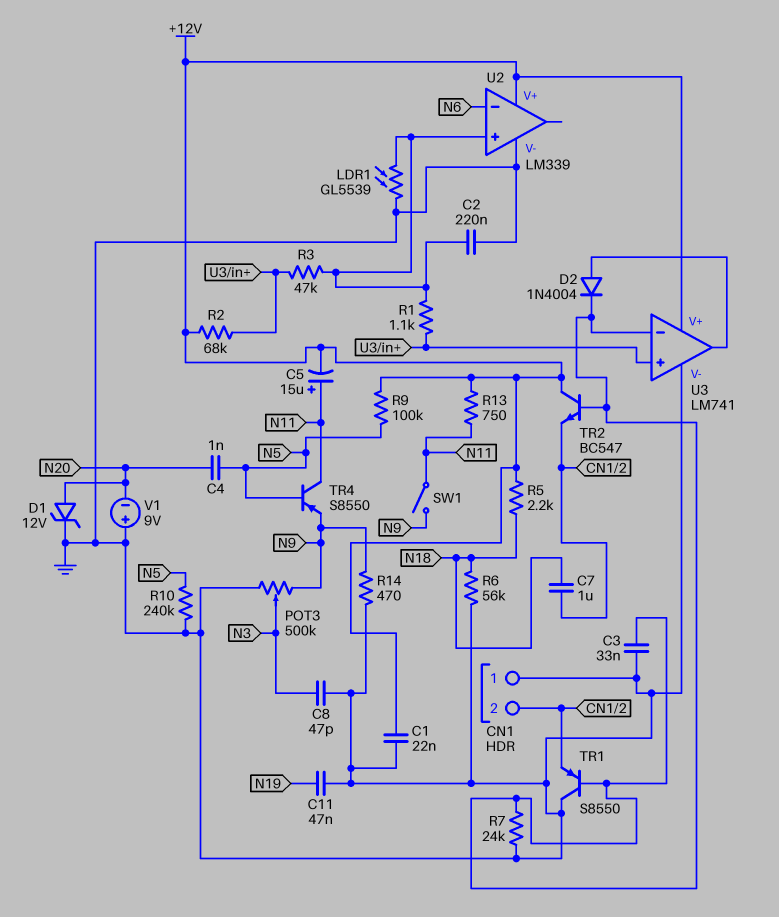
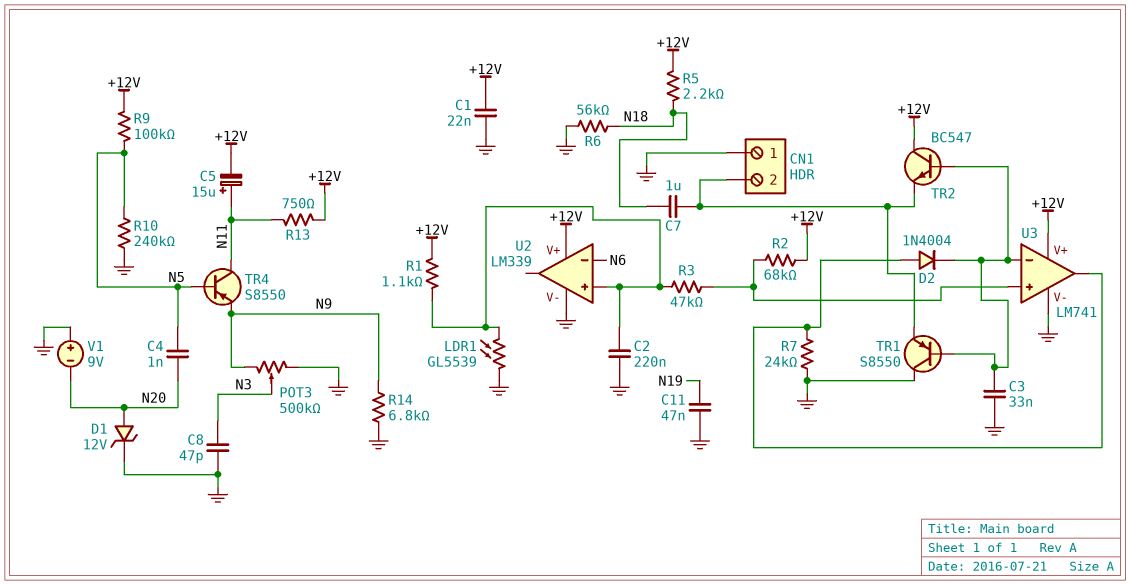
R1: 1.1k (U2/in+, U3/in+) -> 1.1k (+12V, U2/in+)
R7: 24k (GND, U3/in-) -> 24k (GND, U3/out)
R14: 470 (GND, N9) -> 6.8k (GND, N9)
SW1: switch (N9, N11) -> none

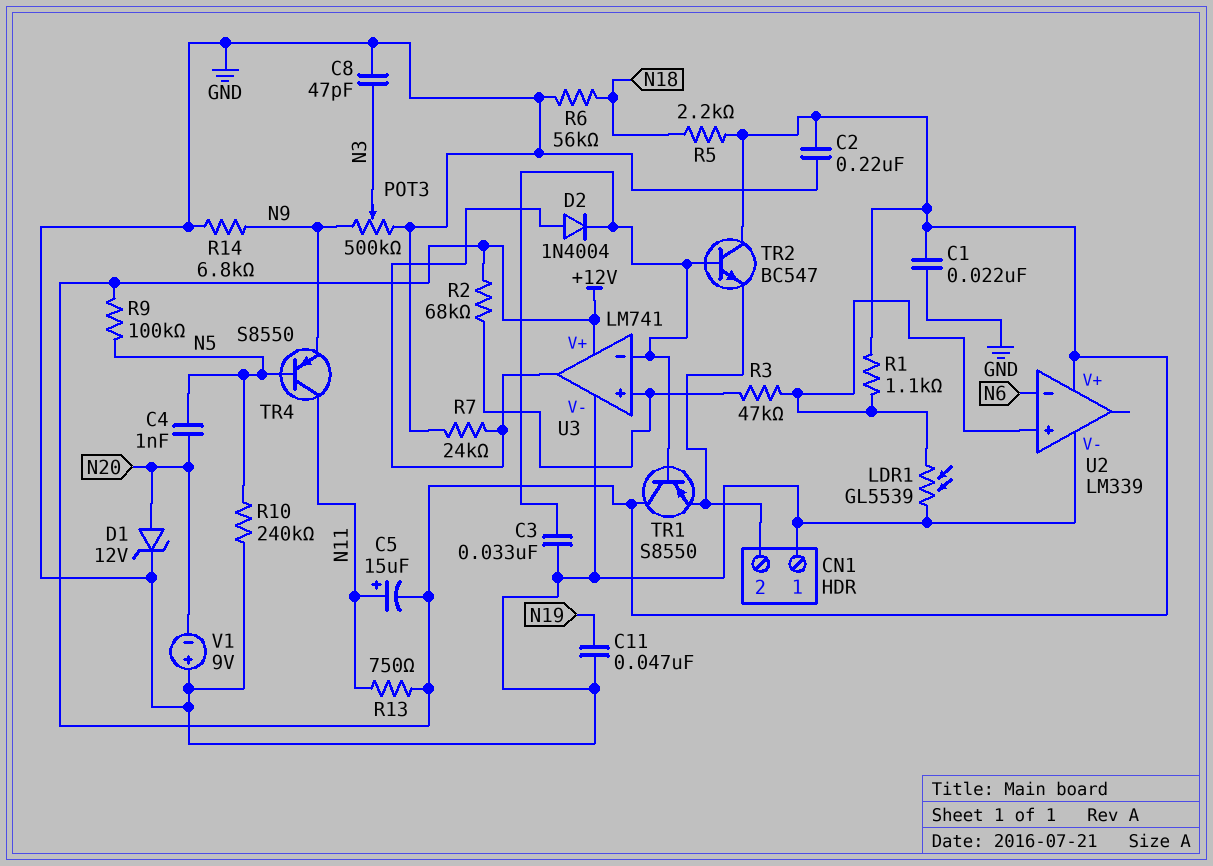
C2: 220nF (GND, U2/in+) -> 220nF (+12V, GND)
C7: 1uF (CN1/2, N18) -> none
TR1: PNP S8550 (B U3/in-, C GND, E CN1/2) -> PNP S8550 (B U3/in-, C +12V, E CN1/2)

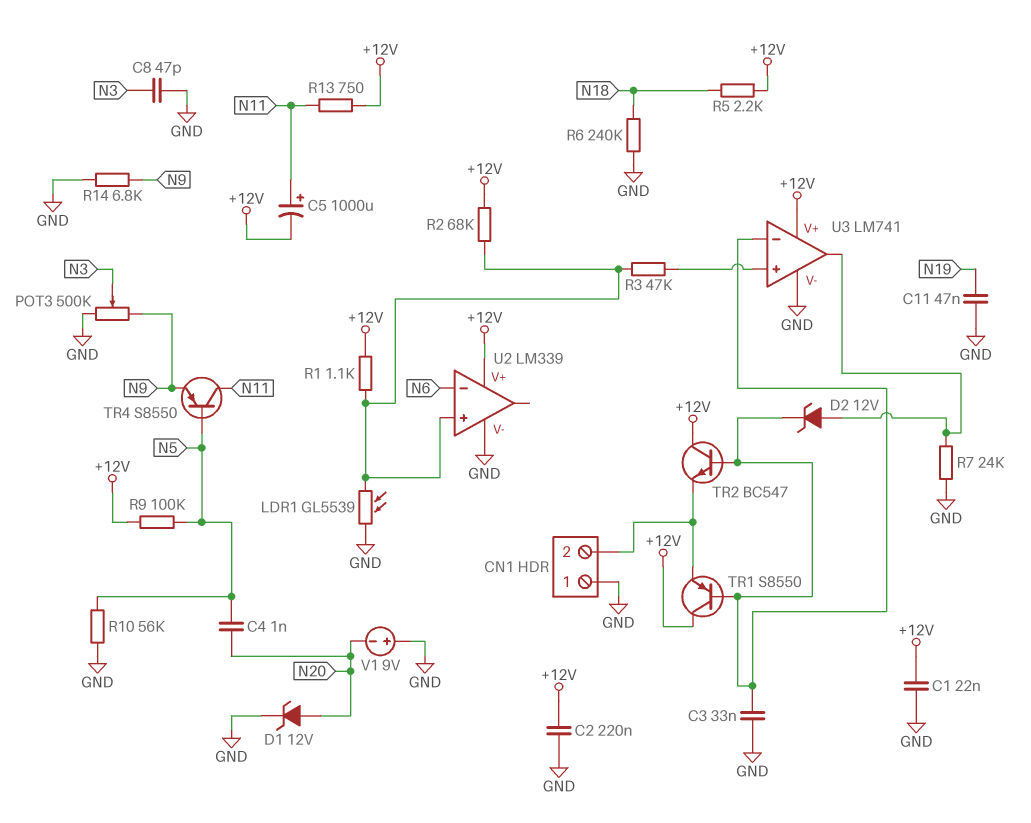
C5: 15uF (plus N11, minus +12V) -> 1000uF (plus N11, minus +12V)
D2: diode 1N4004 (A U3/out, K U3/in-) -> zener 12V (A U3/out, K U3/in-)
R2: 68k (+12V, U3/in+) -> 68k (+12V, U2/in+)
R6: 56k (GND, N18) -> 240k (GND, N18)
R10: 240k (GND, N5) -> 56k (GND, N5)

